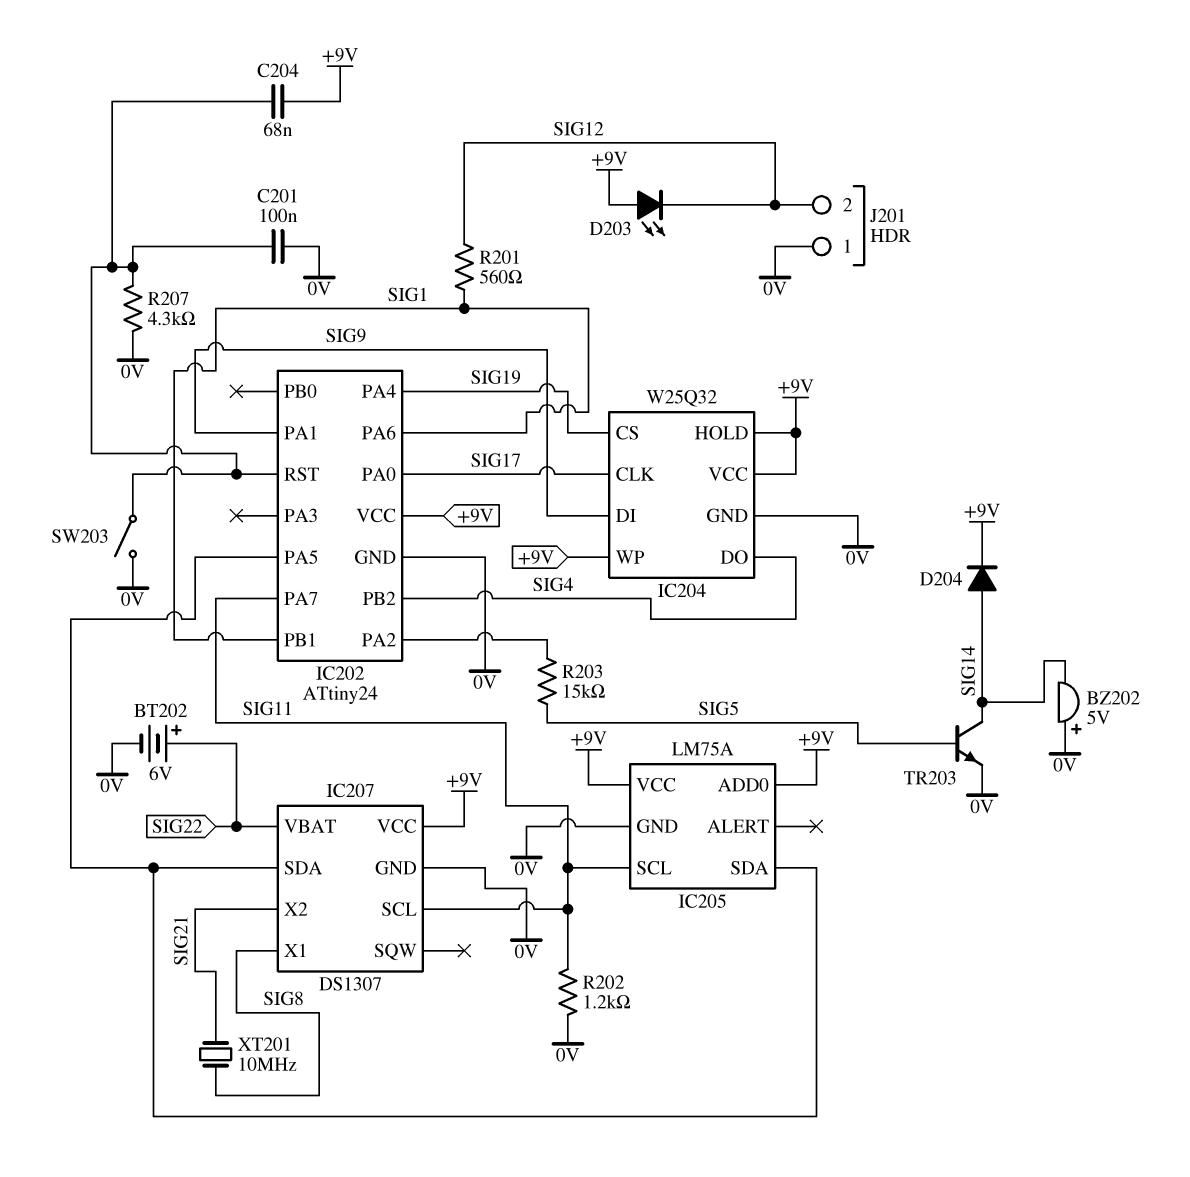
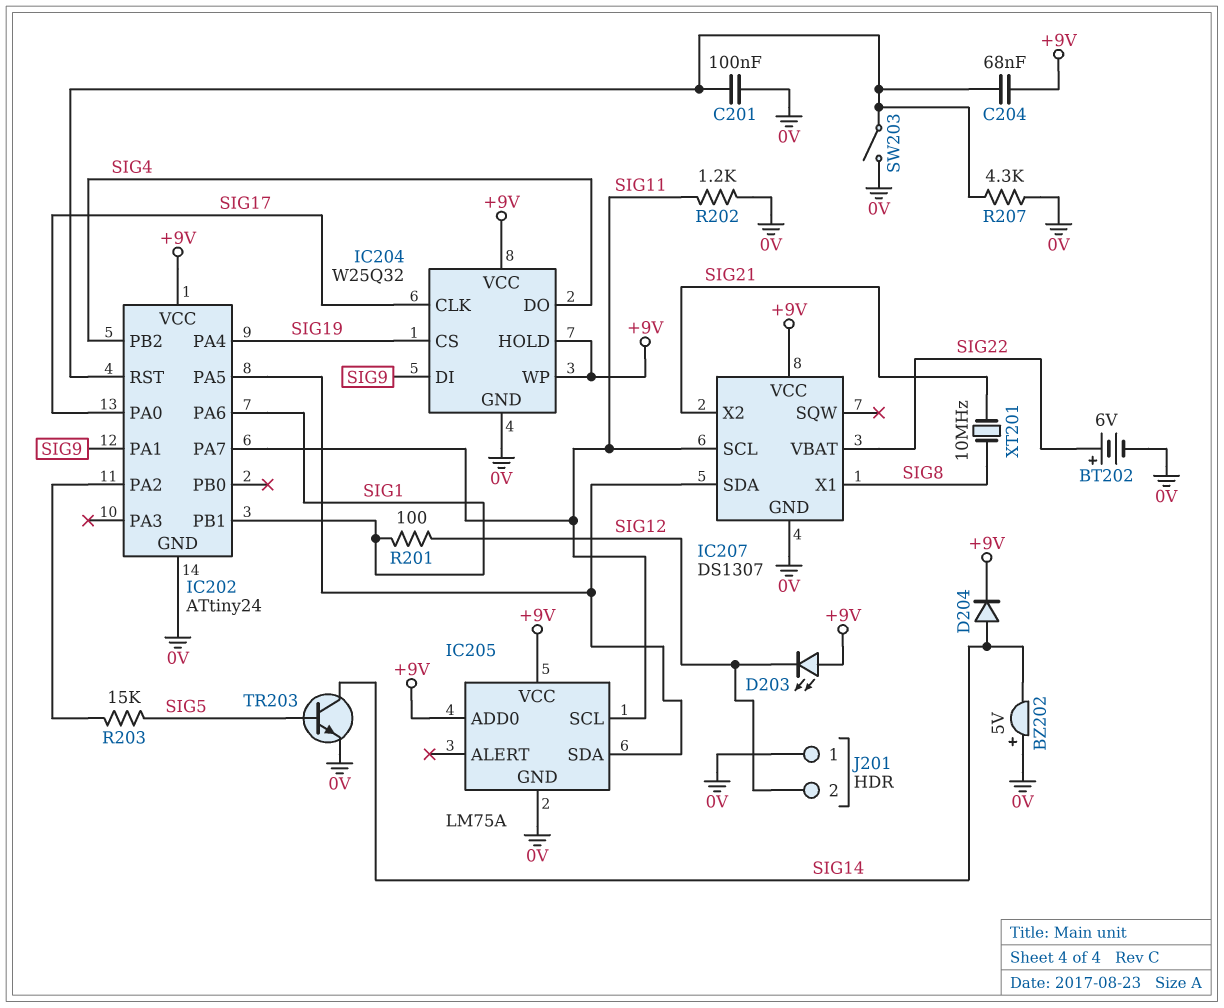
R201: 560 (SIG1, SIG12) -> 100 (SIG1, SIG12)

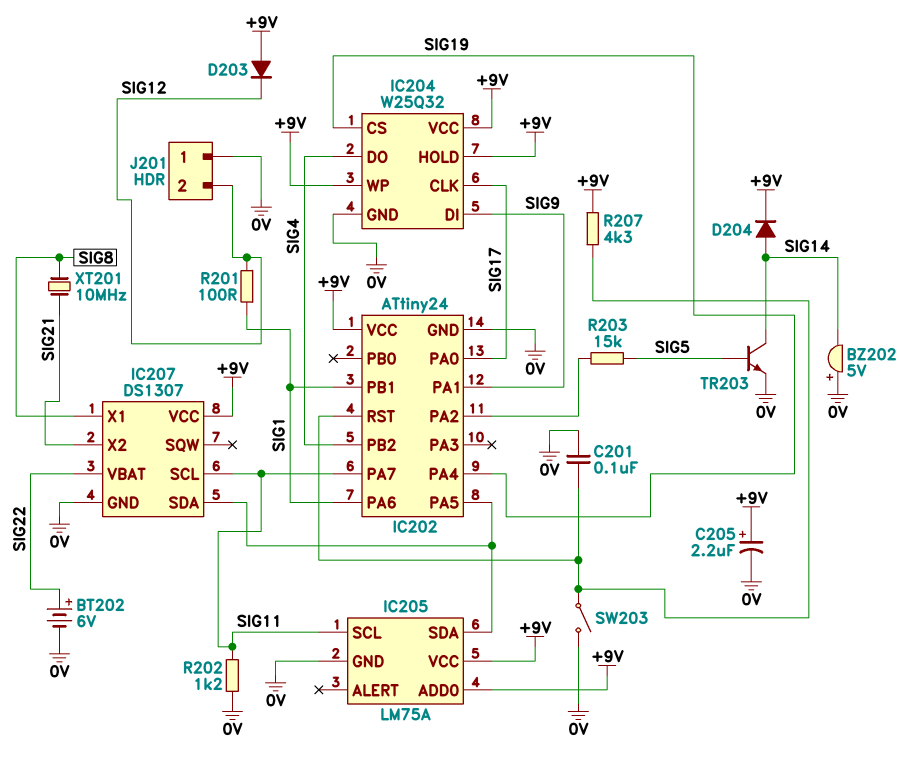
C204: 68nF (+9V, IC202/RST) -> none
C205: none -> 2.2uF (plus +9V, minus 0V)
D203: LED (A +9V, K SIG12) -> diode (A +9V, K SIG12)
R207: 4.3k (0V, IC202/RST) -> 4.3k (+9V, IC202/RST)

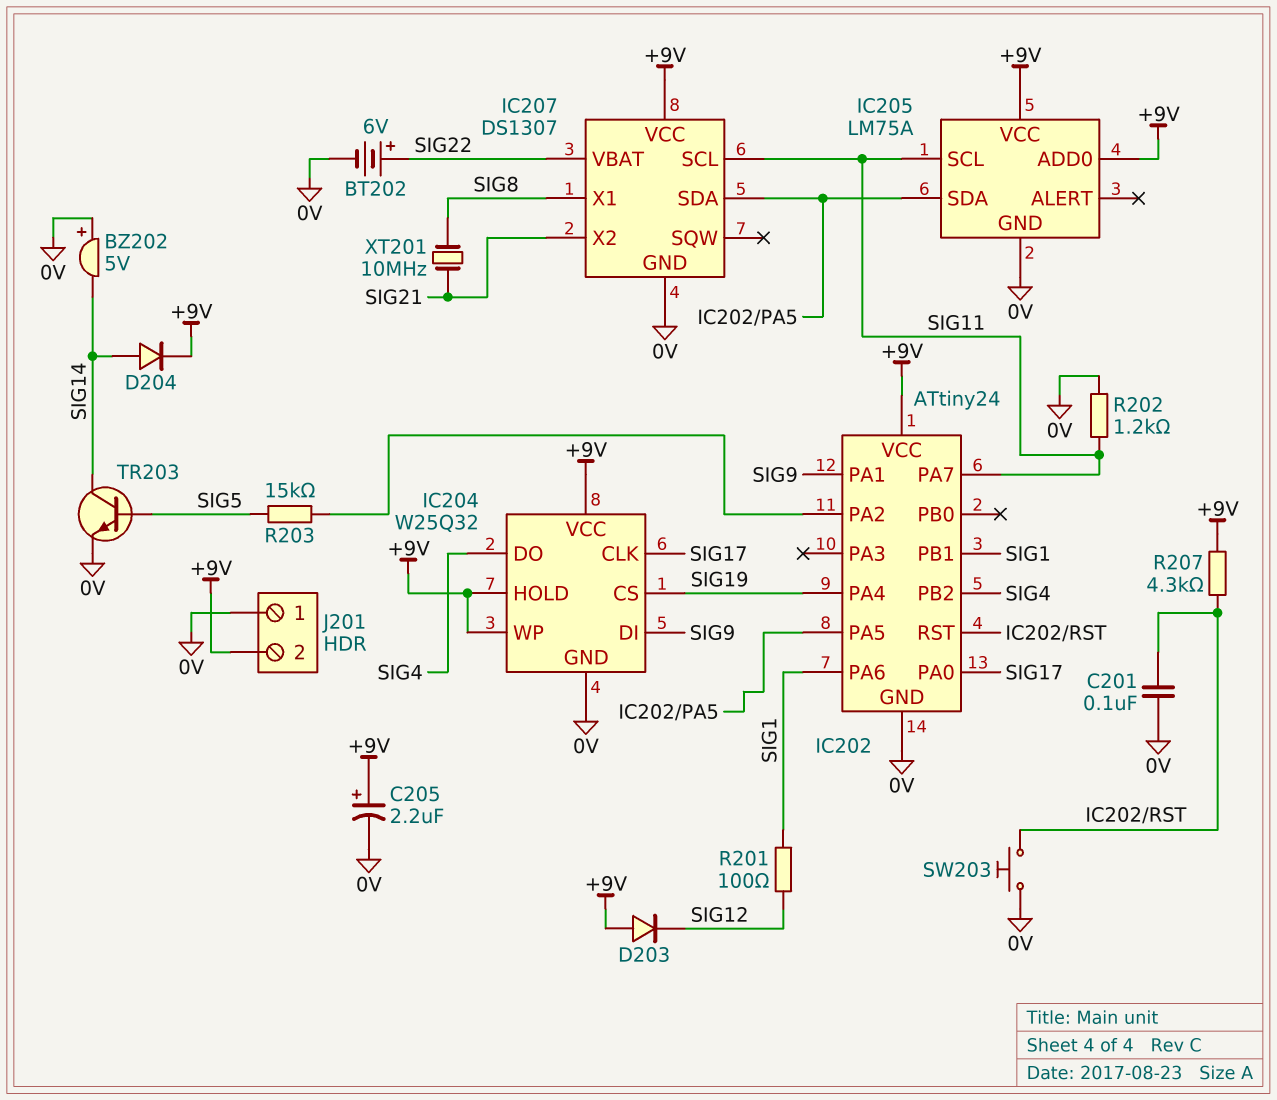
J201 pin 2: SIG12 -> +9V
SW203: switch (0V, IC202/RST) -> button (0V, IC202/RST)

